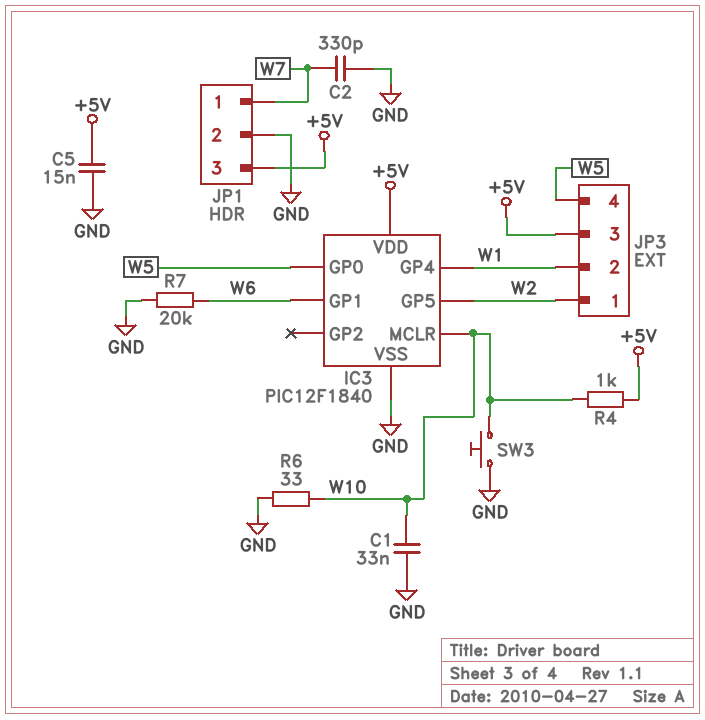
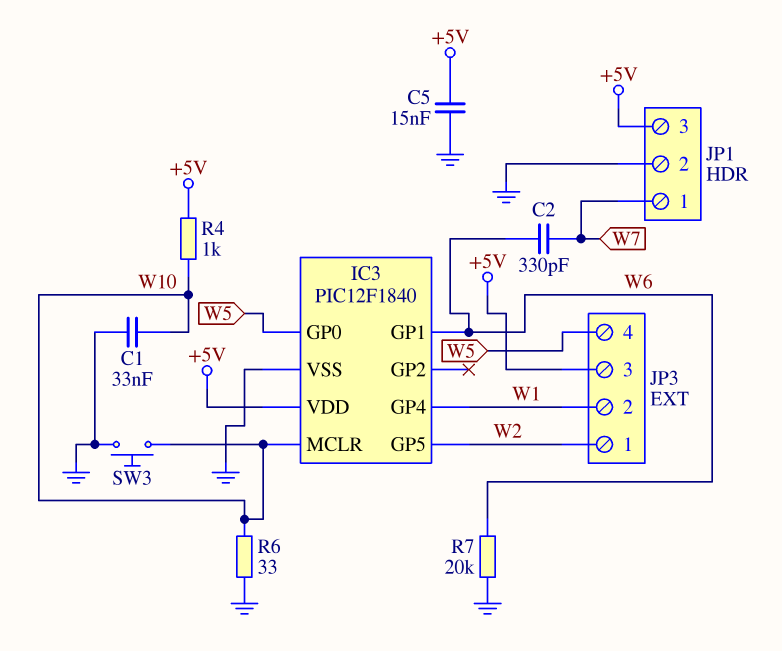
C2: 330pF (GND, W7) -> 330pF (W6, W7)

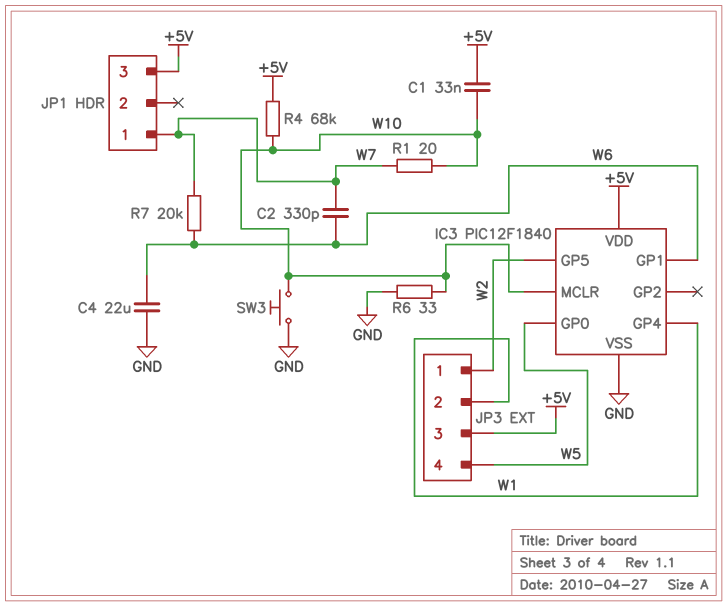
C1: 33nF (GND, W10) -> 33nF (+5V, W10)
C4: none -> 22uF (GND, W6)
C5: 15nF (+5V, GND) -> none
JP1 pin 2: GND -> none
R1: none -> 20 (W7, W10)
R4: 1k (+5V, W10) -> 68k (+5V, W10)
R7: 20k (GND, W6) -> 20k (W6, W7)

